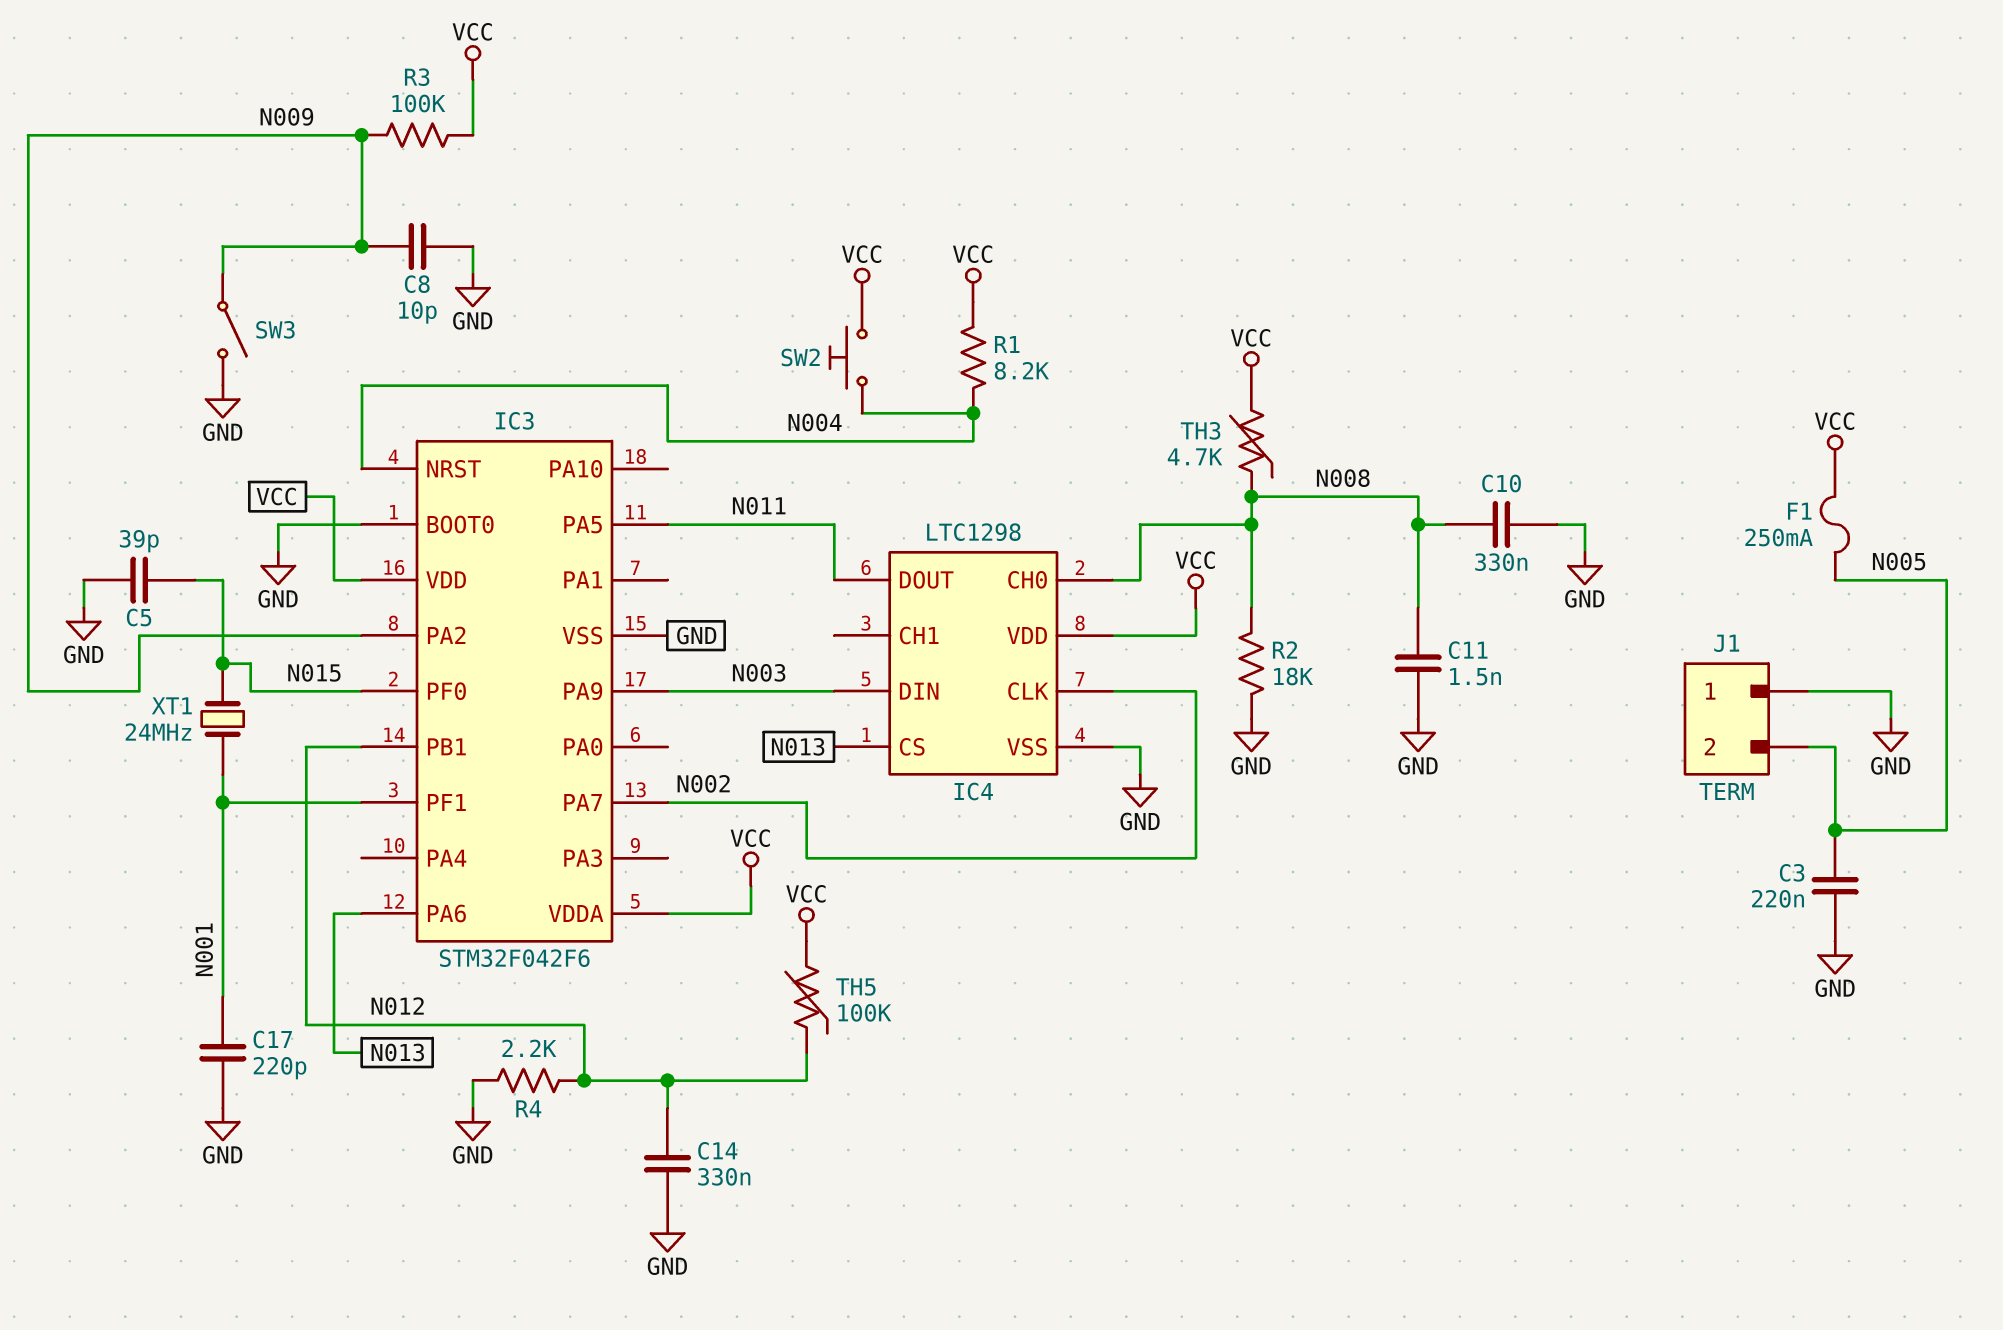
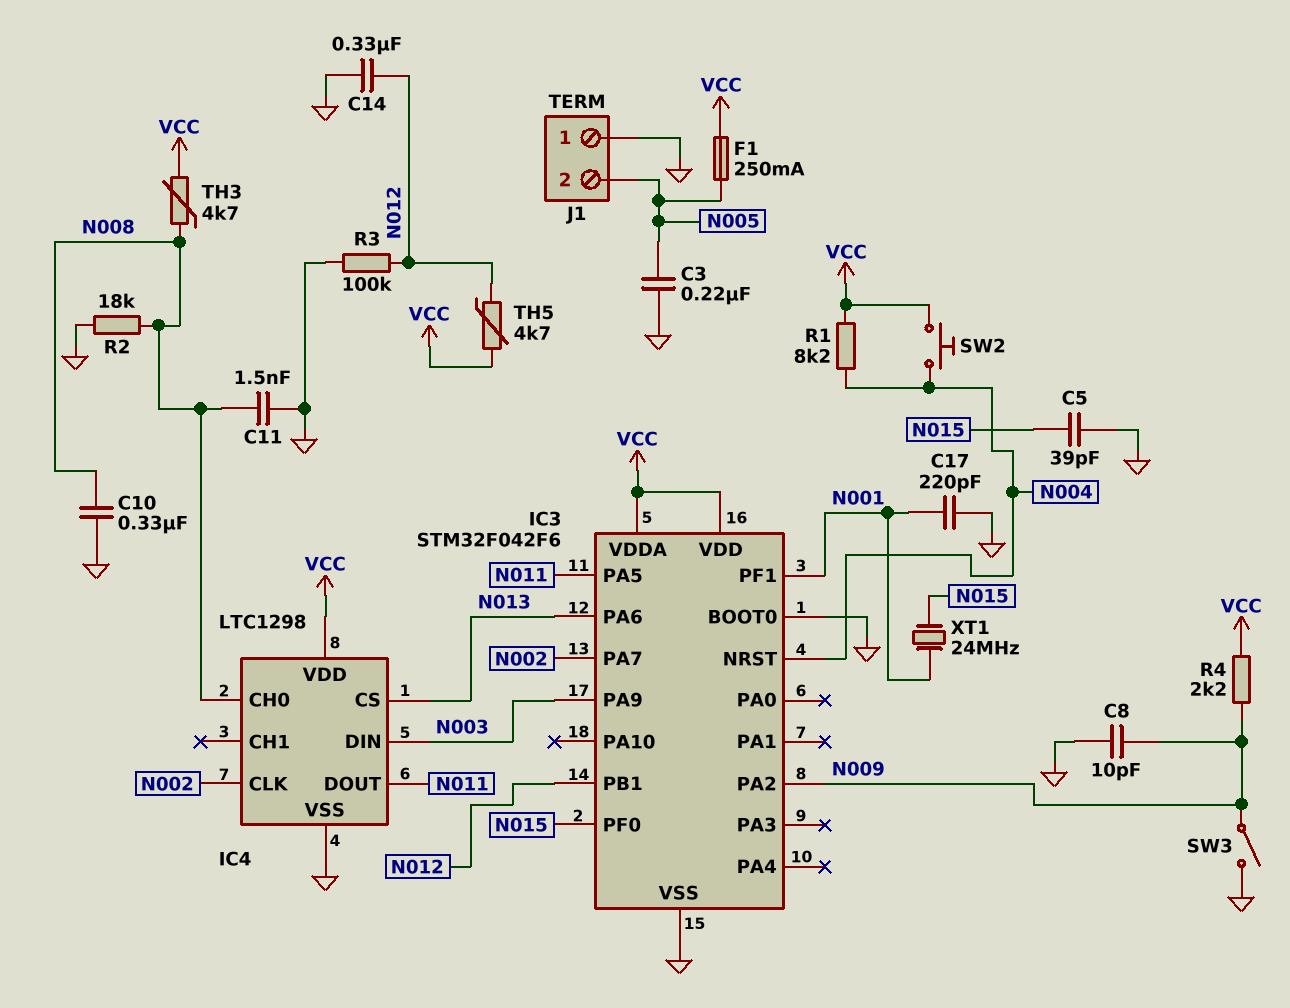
R3: 100k (N009, VCC) -> 100k (GND, N012)
R4: 2.2k (GND, N012) -> 2.2k (N009, VCC)
TH5: 100k (N012, VCC) -> 4.7k (N012, VCC)

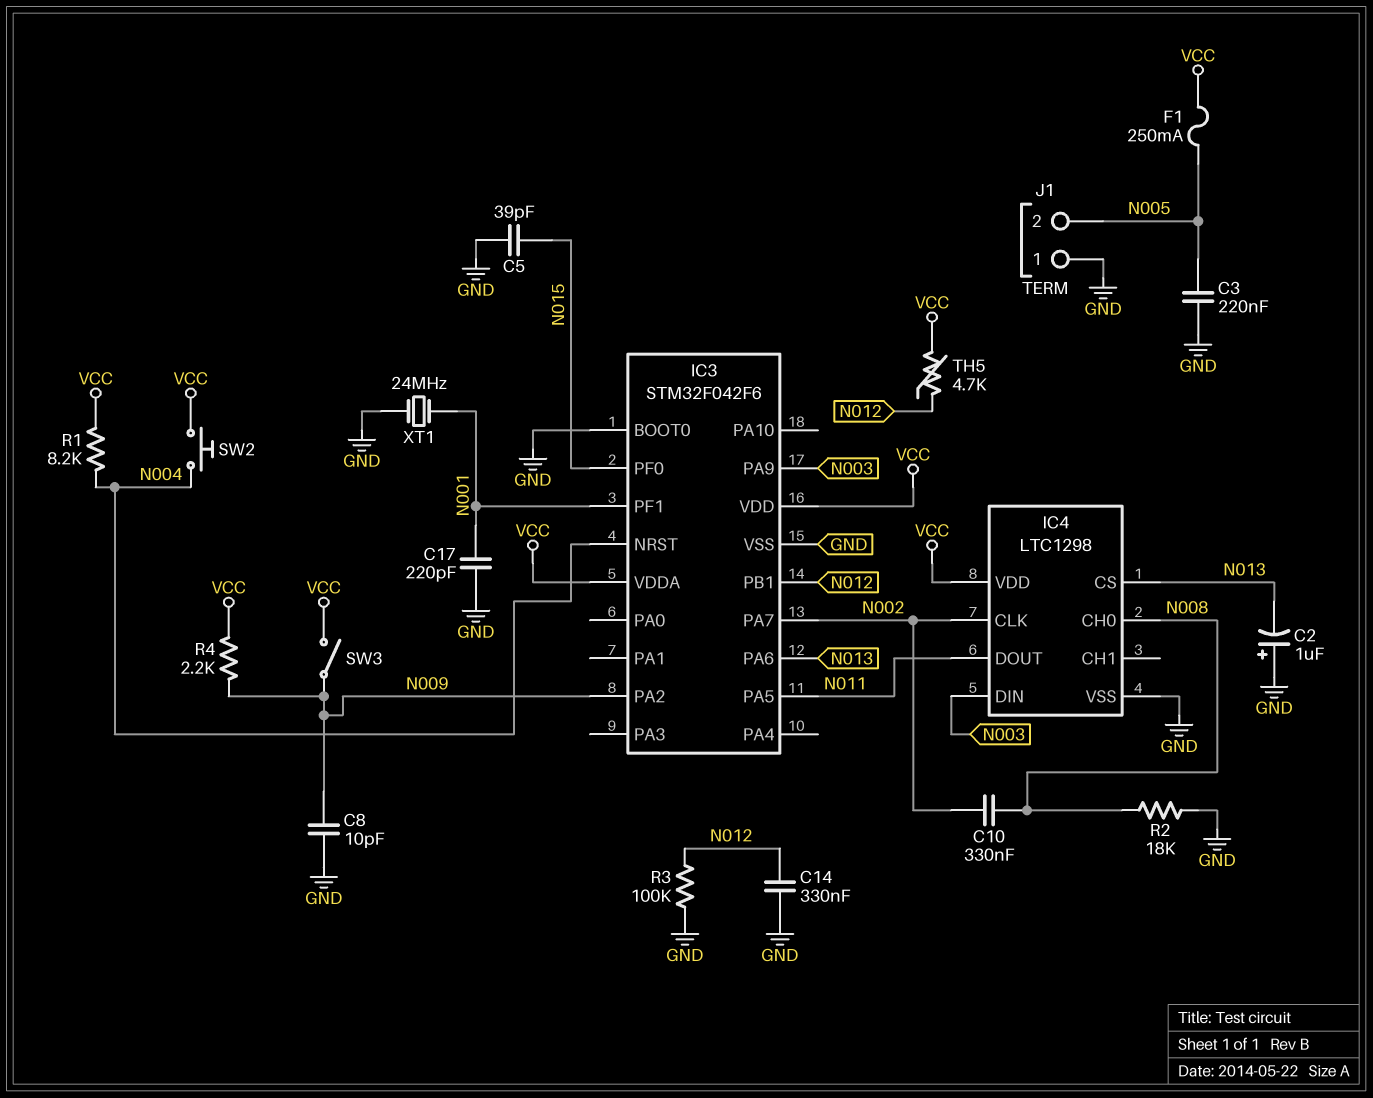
C2: none -> 1uF (plus GND, minus N013)
C10: 330nF (GND, N008) -> 330nF (N002, N008)
C11: 1.5nF (GND, N008) -> none
SW3: switch (GND, N009) -> switch (N009, VCC)
TH3: 4.7k (N008, VCC) -> none
XT1: 24MHz (N001, N015) -> 24MHz (GND, N001)

